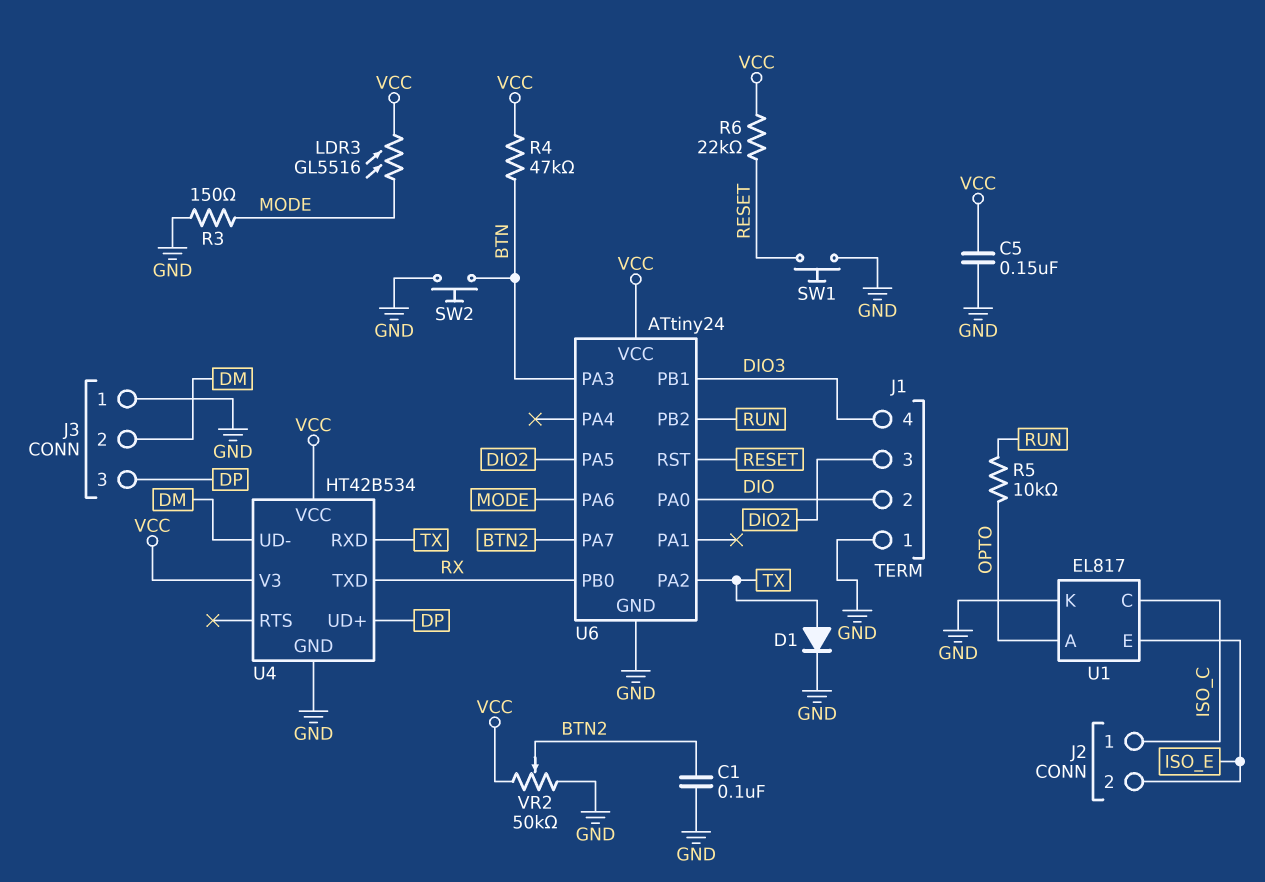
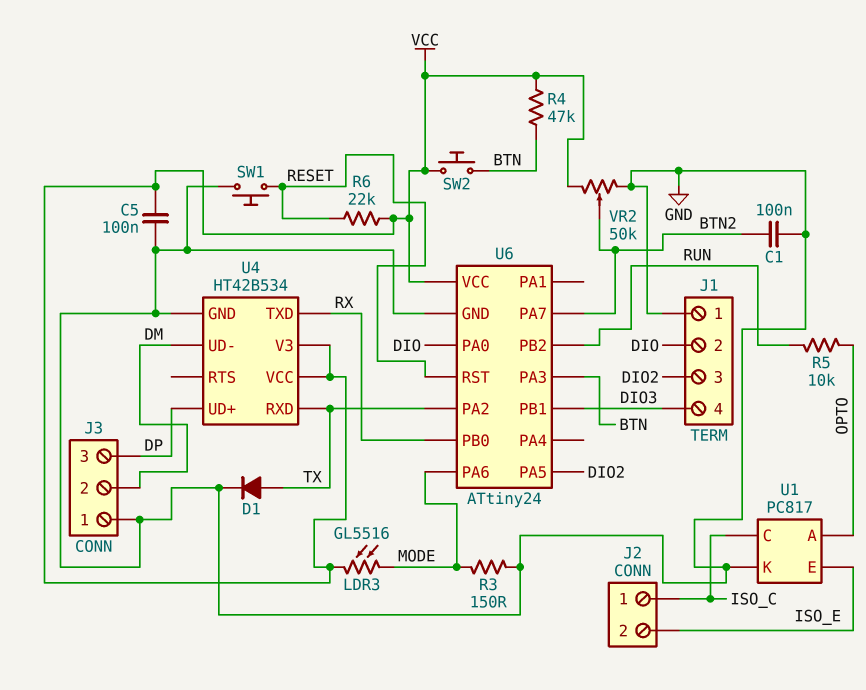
C5: 150nF (GND, VCC) -> 100nF (GND, VCC)
SW2: button (BTN, GND) -> button (BTN, VCC)
U1: EL817 -> PC817

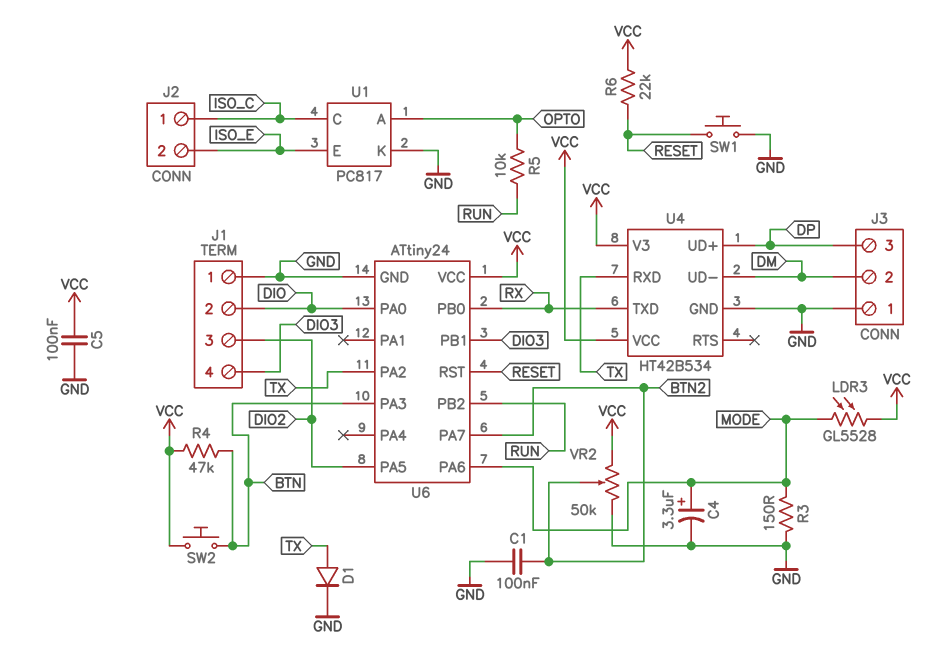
C4: none -> 3.3uF (plus MODE, minus GND)
LDR3: GL5516 (MODE, VCC) -> GL5528 (MODE, VCC)

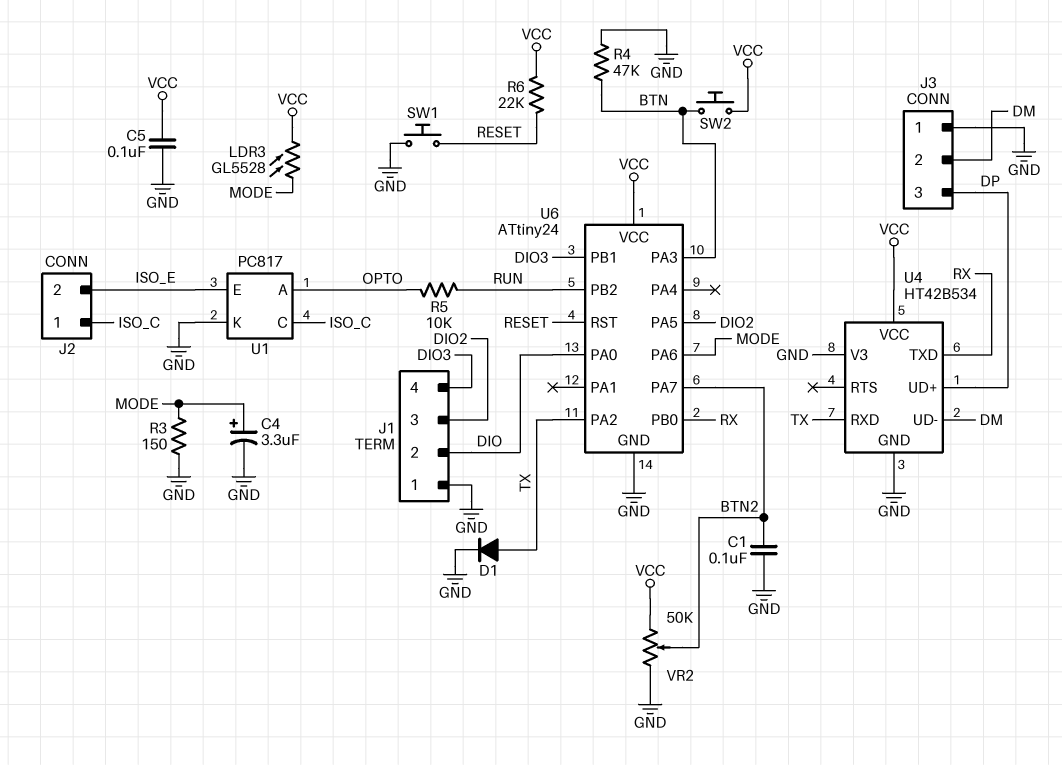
R4: 47k (BTN, VCC) -> 47k (BTN, GND)
U4 pin V3: VCC -> GND

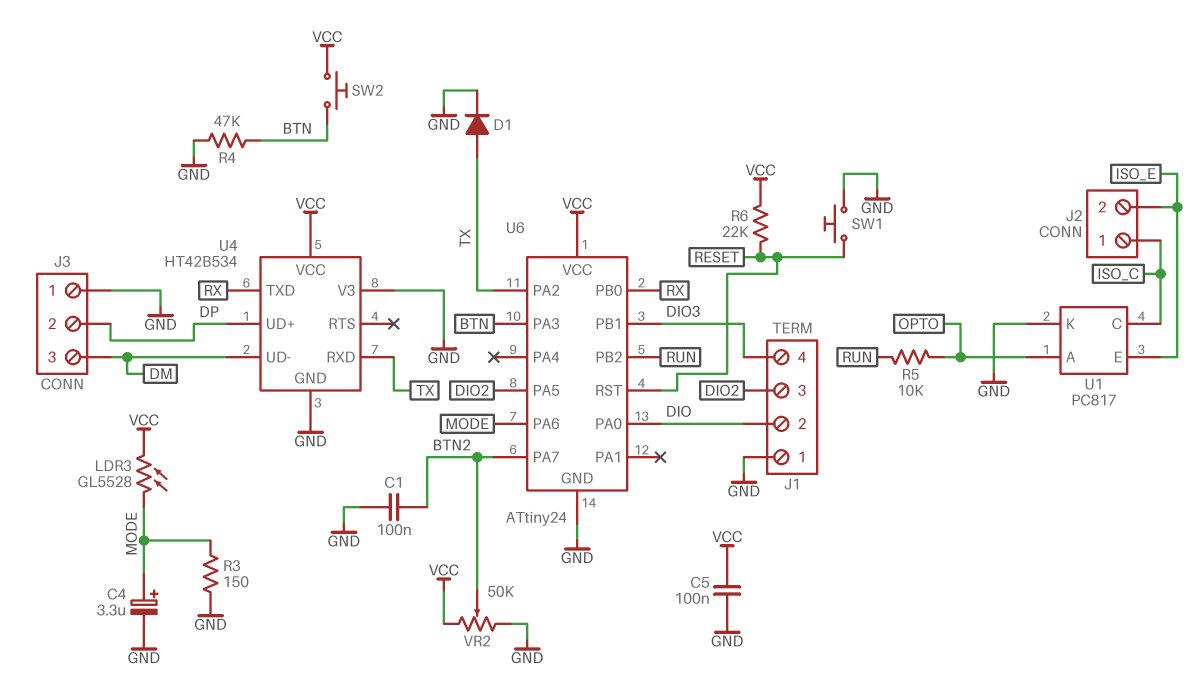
J3 pin 2: DM -> DP
J3 pin 3: DP -> DM

